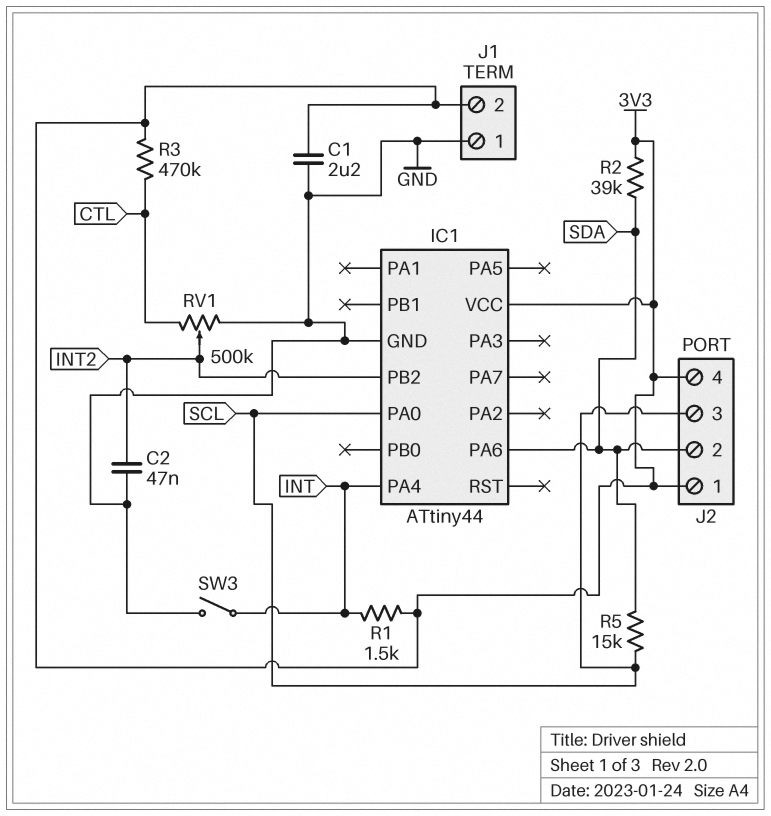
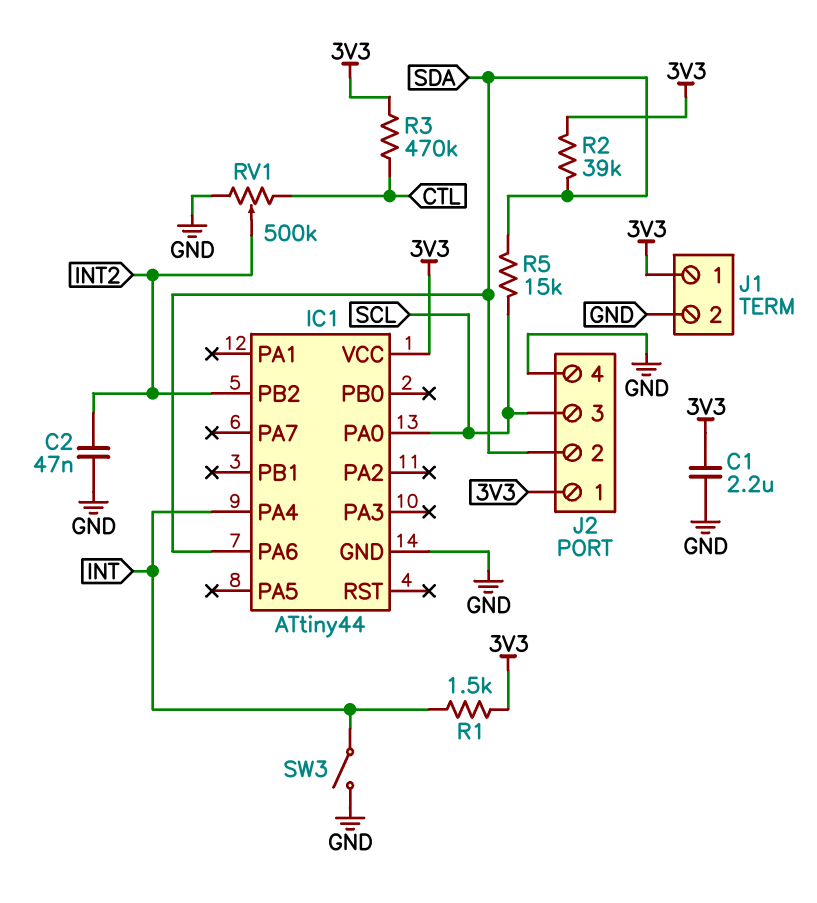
J1 pin 1: GND -> 3V3
J1 pin 2: 3V3 -> GND
J2 pin 4: 3V3 -> GND

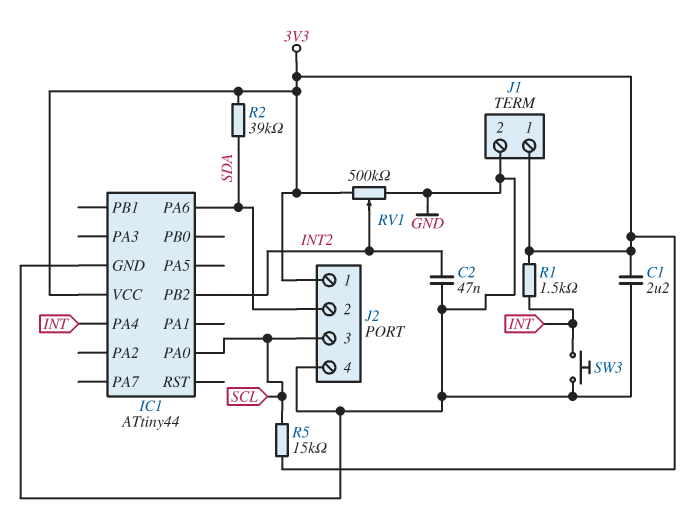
R3: 470k (3V3, CTL) -> none
R5: 15k (SCL, SDA) -> 15k (3V3, SCL)
RV1: 500k (CTL, GND, wiper INT2) -> 500k (3V3, GND, wiper INT2)
SW3: switch (GND, INT) -> button (GND, INT)

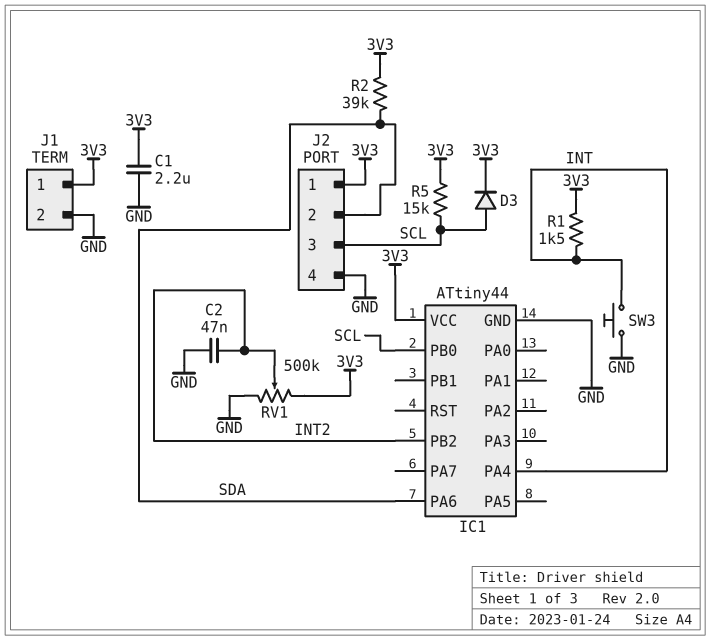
D3: none -> diode (A SCL, K 3V3)
IC1 pin PA0: SCL -> none
IC1 pin PB0: none -> SCL

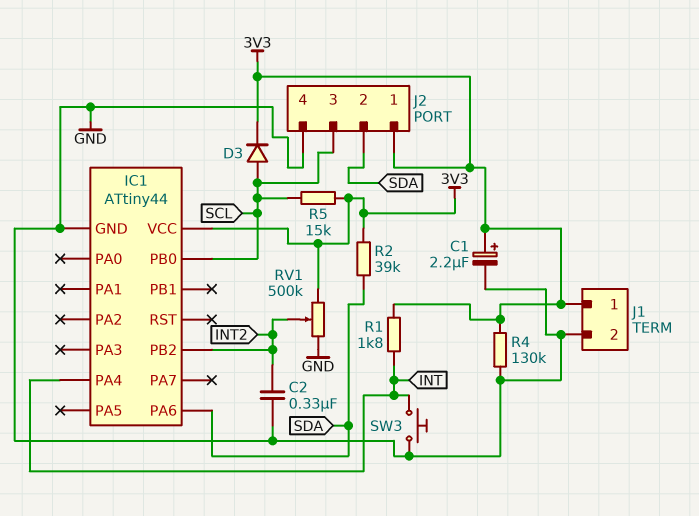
C1: 2.2uF (3V3, GND) -> 2.2uF (plus 3V3, minus GND)
C2: 47nF (GND, INT2) -> 330nF (GND, INT2)
R1: 1.5k (3V3, INT) -> 1.8k (3V3, INT)
R4: none -> 130k (3V3, GND)

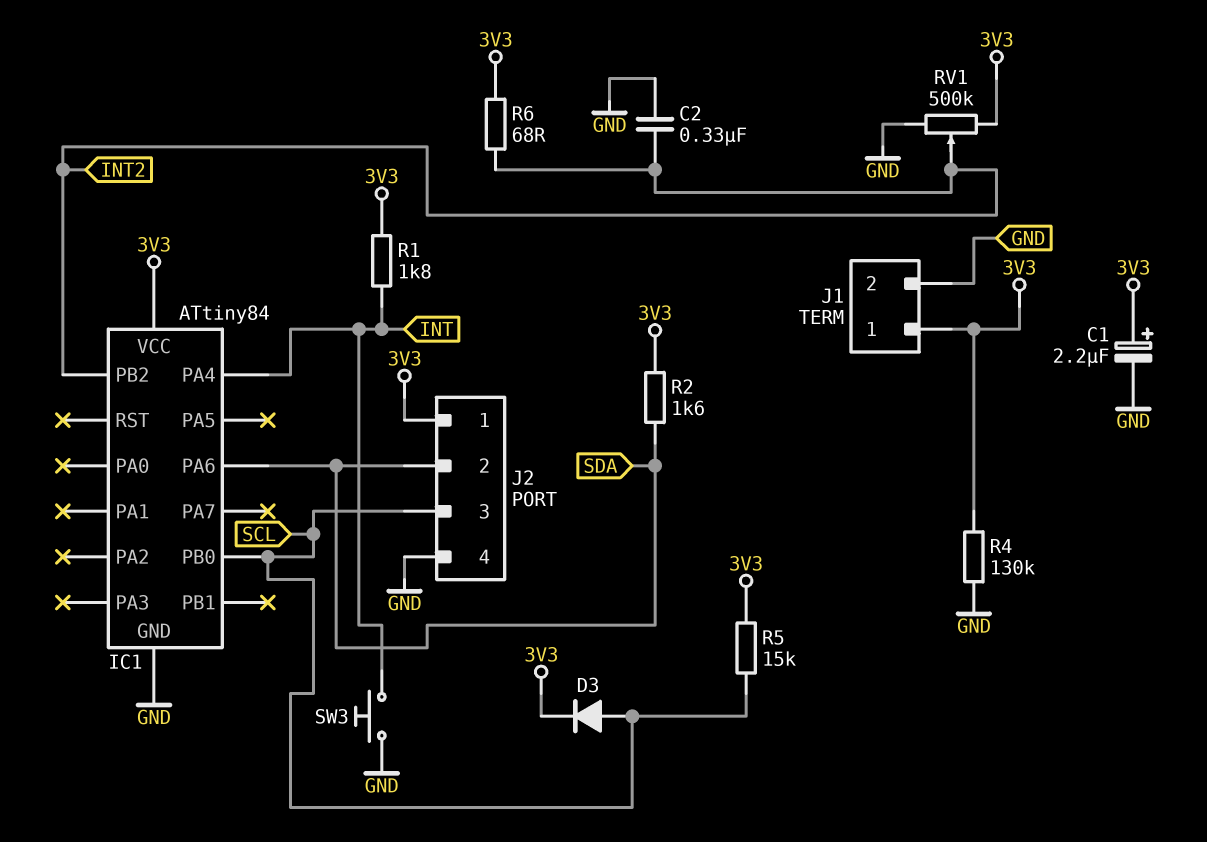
IC1: ATtiny44 -> ATtiny84
R2: 39k (3V3, SDA) -> 1.6k (3V3, SDA)
R6: none -> 68 (3V3, INT2)

